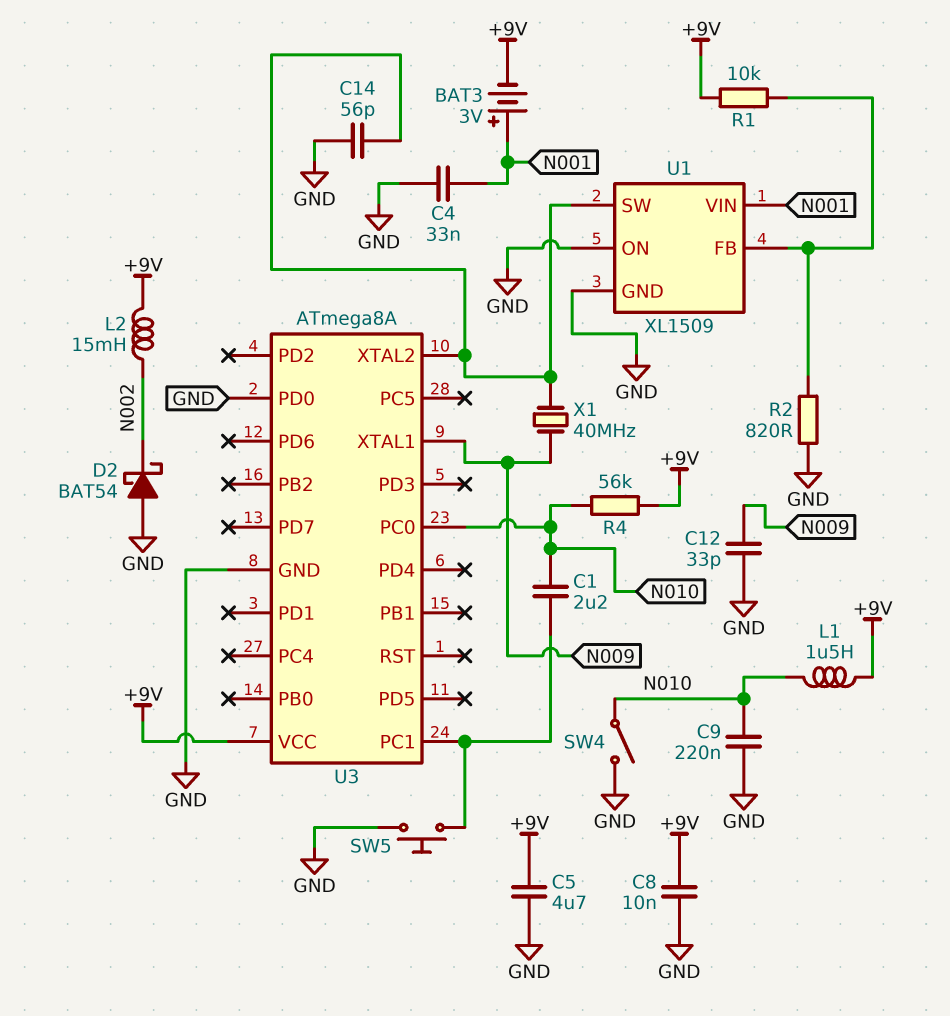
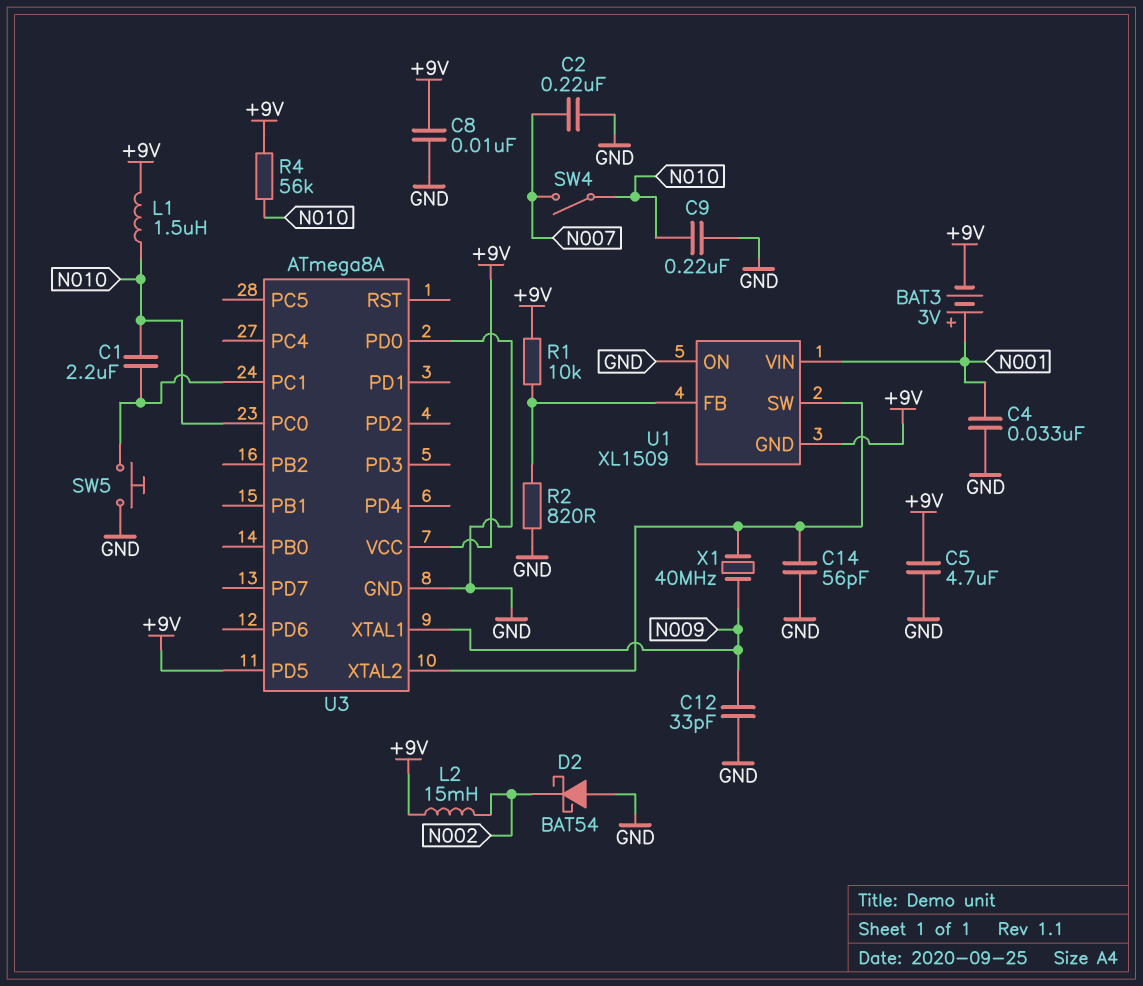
C2: none -> 220nF (GND, N007)
SW4: switch (GND, N010) -> switch (N007, N010)
U1 pin GND: GND -> +9V
U3 pin PD5: none -> +9V

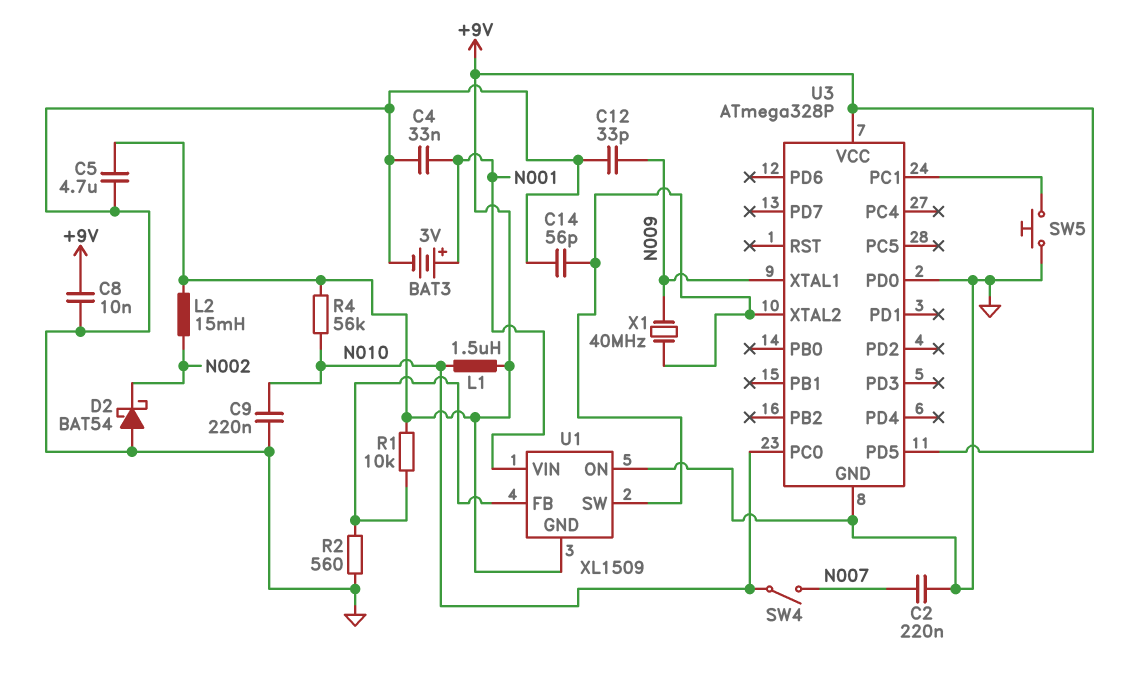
BAT3: 3V (plus N001, minus +9V) -> 3V (plus N001, minus GND)
C1: 2.2uF (N010, U3/PC1) -> none
R2: 820 (GND, U1/FB) -> 560 (GND, U1/FB)
U3: ATmega8A -> ATmega328P

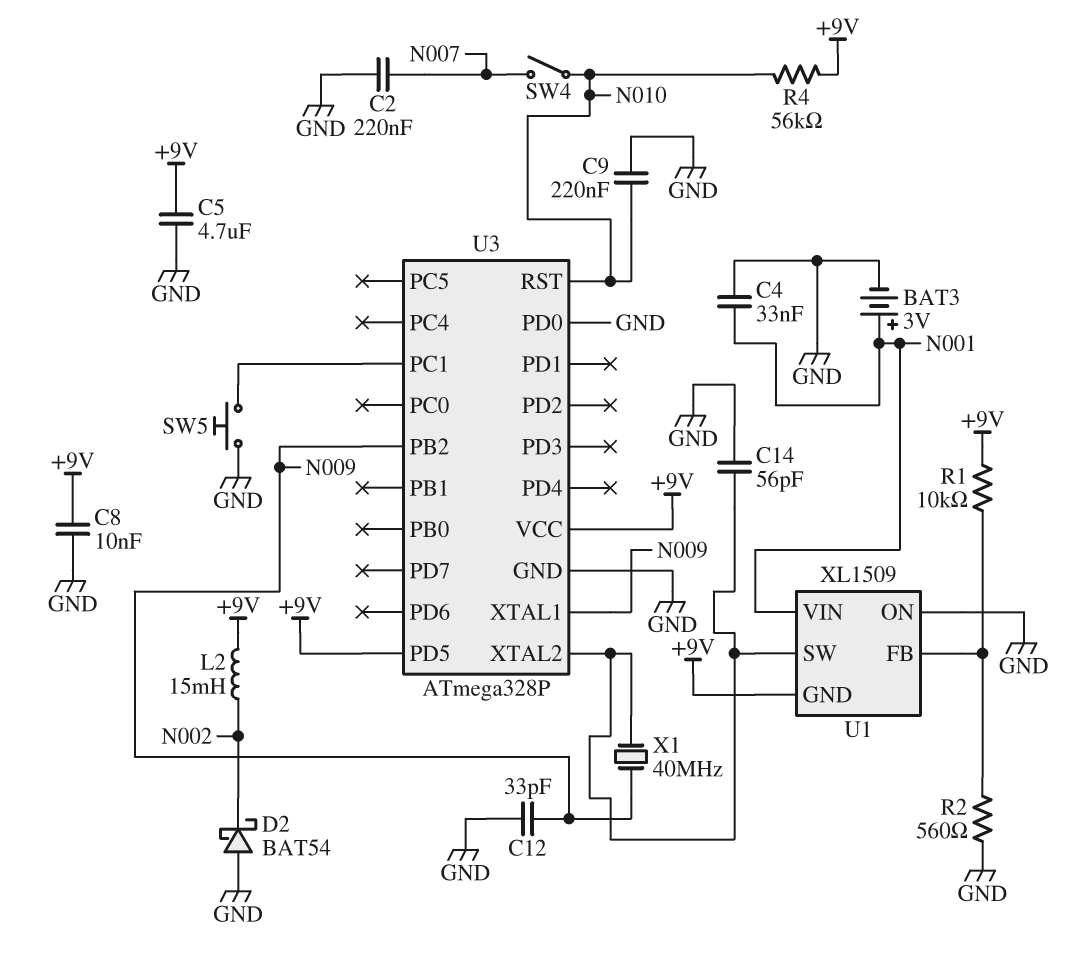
L1: 1.5uH (+9V, N010) -> none
U3 pin PB2: none -> N009
U3 pin PC0: N010 -> none
U3 pin RST: none -> N010

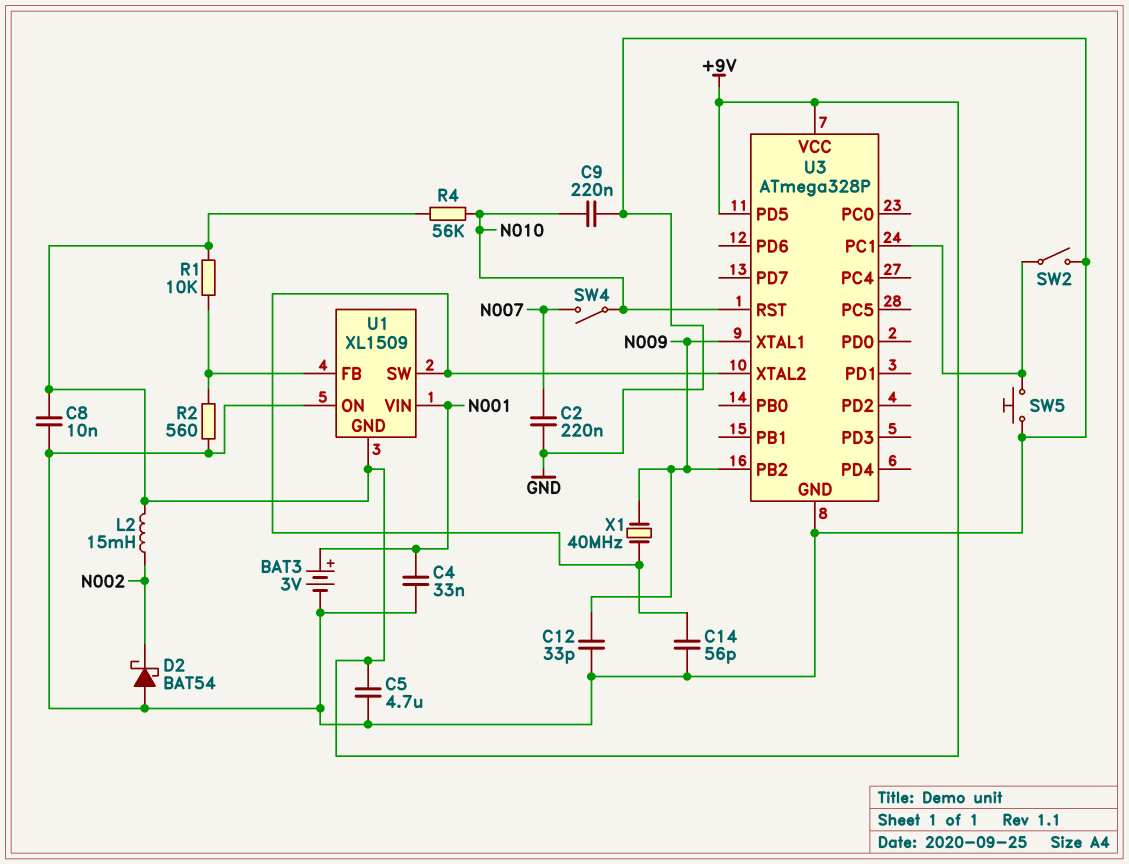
SW2: none -> switch (GND, U3/PC1)
U3 pin PD0: GND -> none

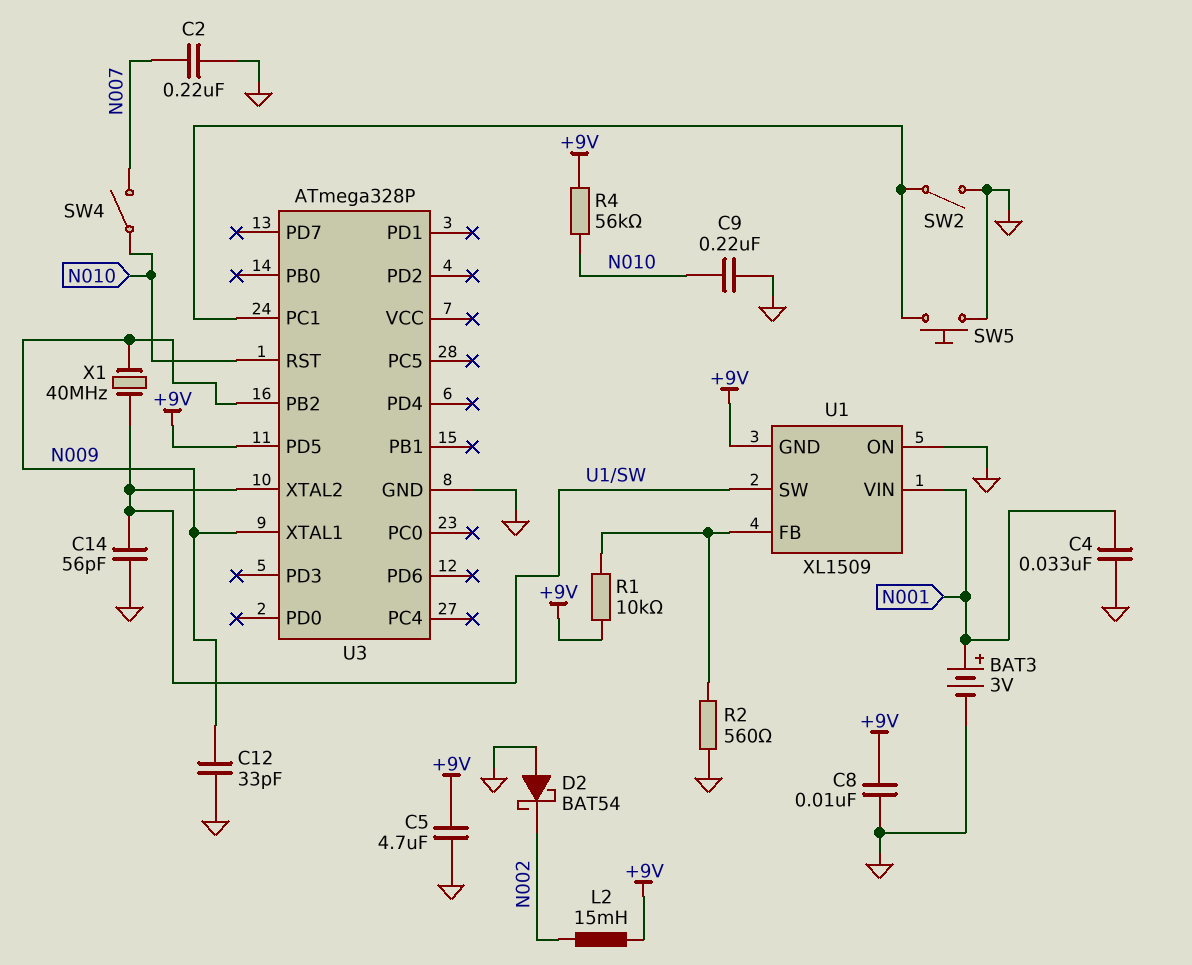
U3 pin VCC: +9V -> none

